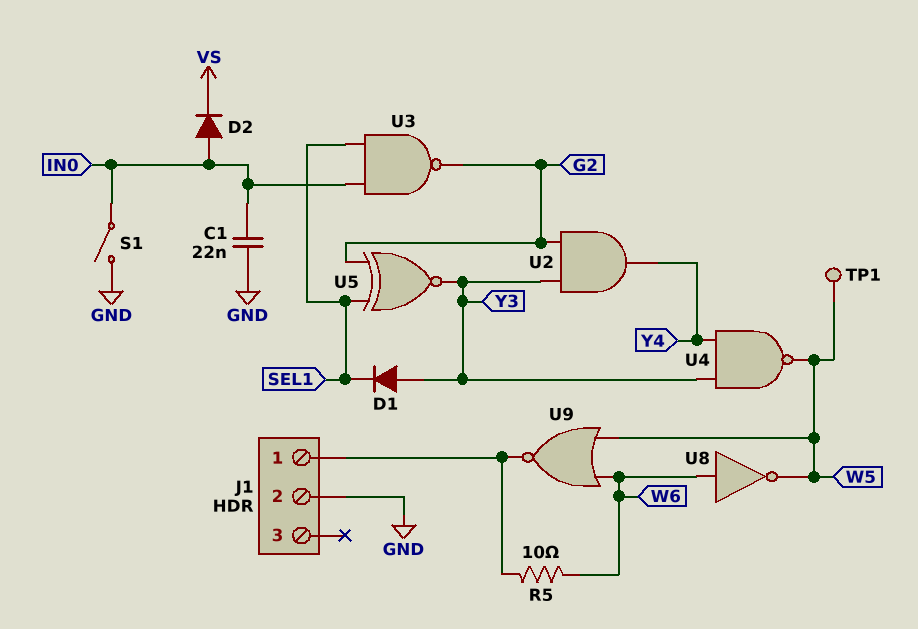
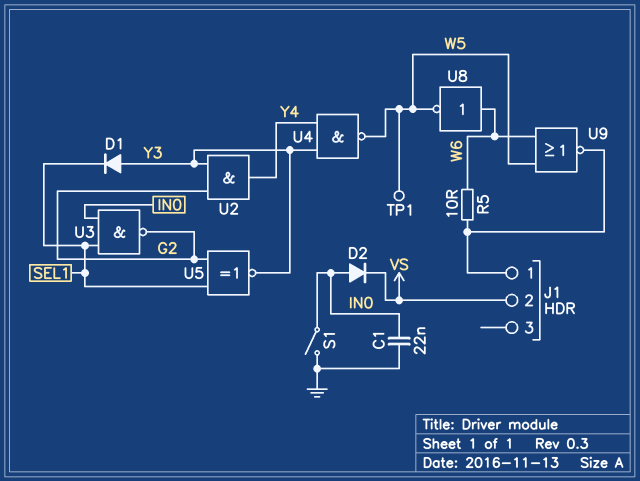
J1 pin 2: GND -> VS

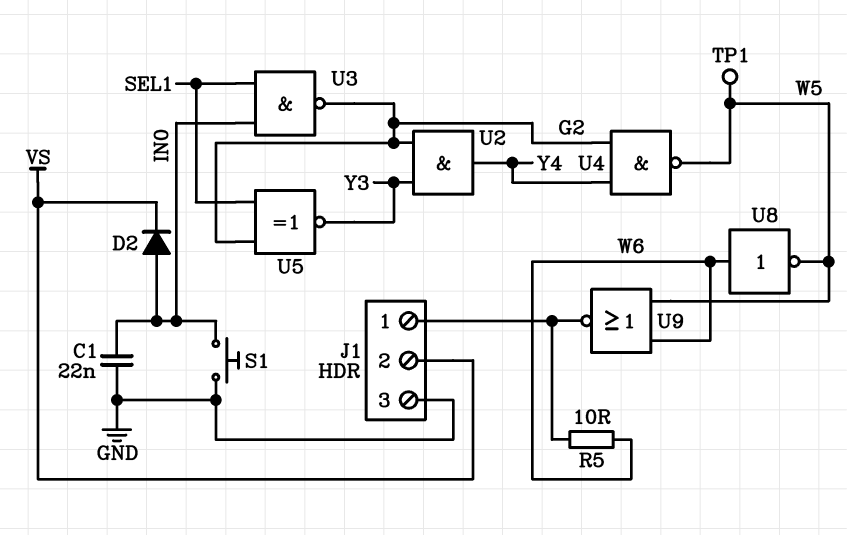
D1: diode (A Y3, K SEL1) -> none
J1 pin 3: none -> GND
S1: switch (GND, IN0) -> button (GND, IN0)
U4: NAND (in Y3, in Y4, out W5) -> NAND (in G2, in Y4, out W5)

